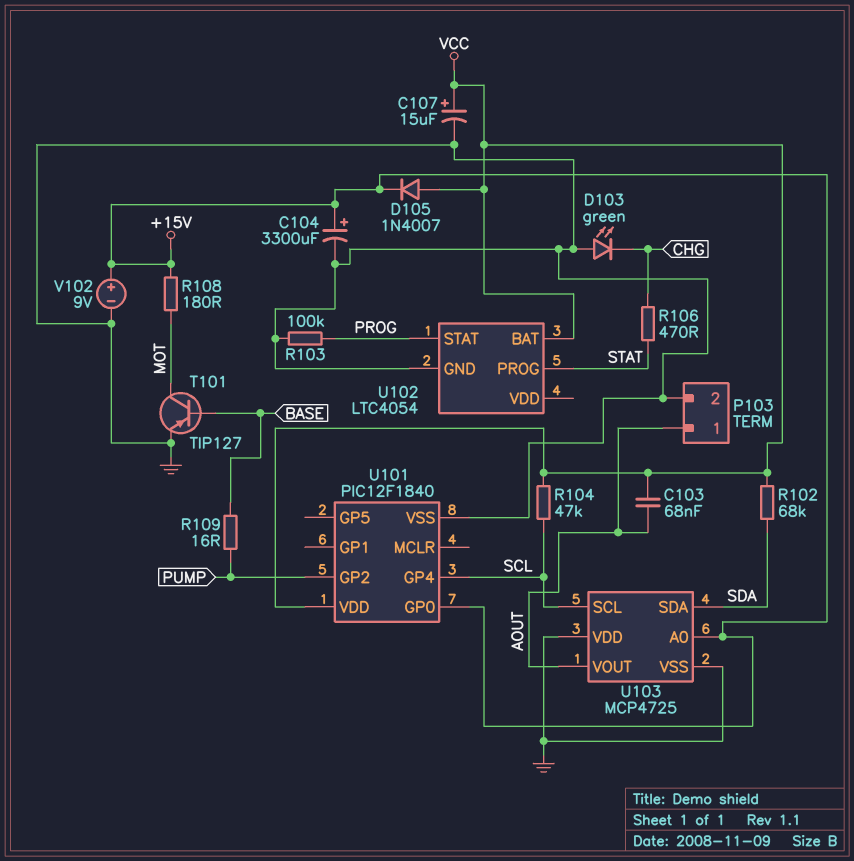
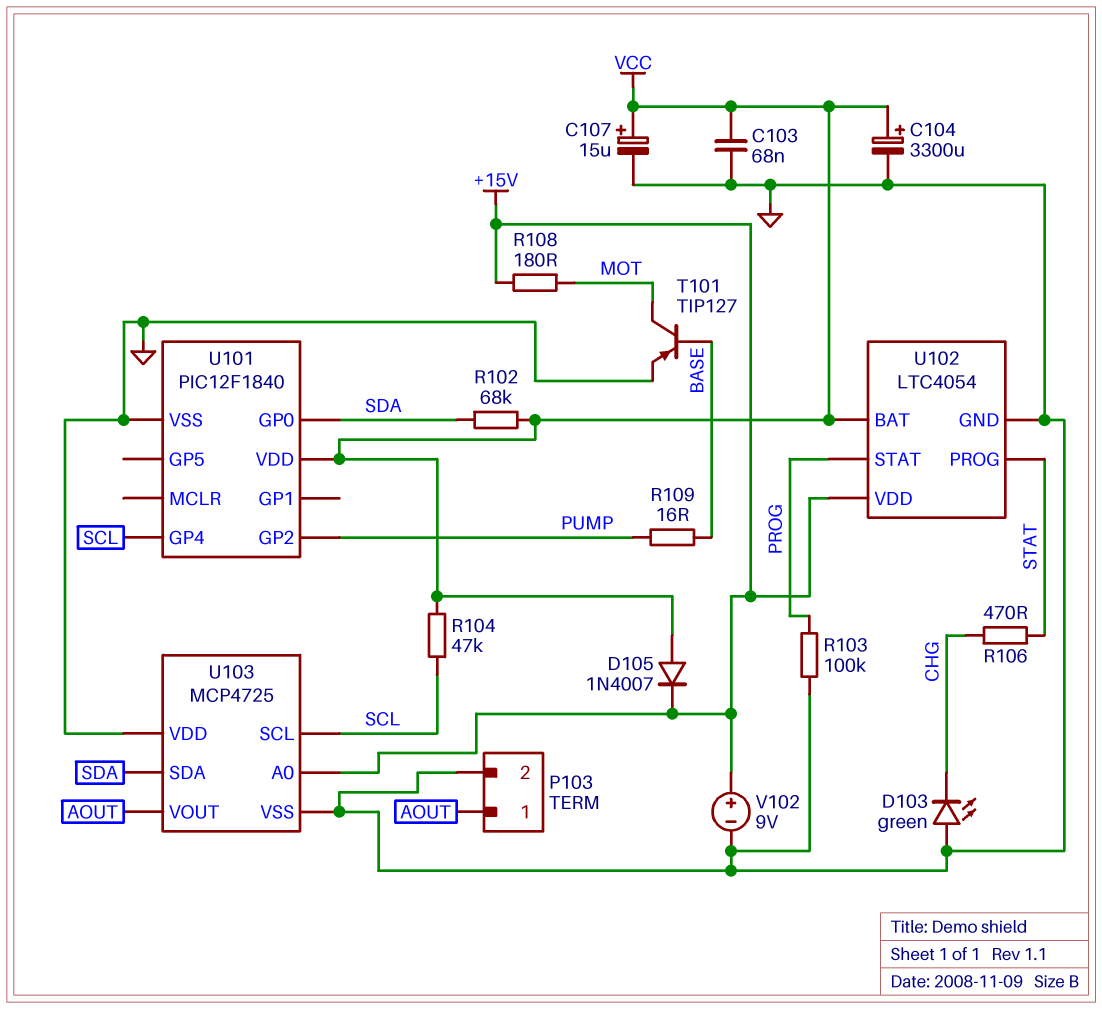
C103: 68nF (AOUT, VCC) -> 68nF (GND, VCC)
C104: 3300uF (plus +15V, minus GND) -> 3300uF (plus VCC, minus GND)
U101 pin GP0: +15V -> SDA
U102 pin VDD: none -> +15V

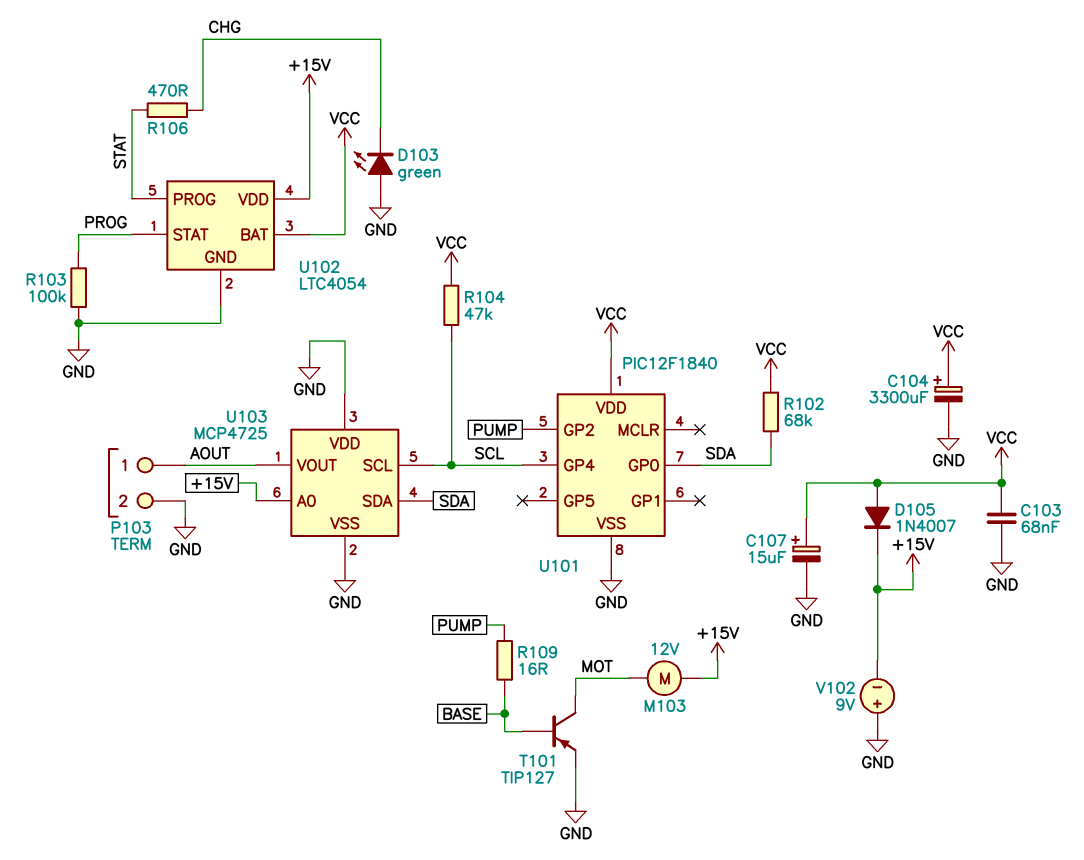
M103: none -> motor 12V (+15V, MOT)
R108: 180 (+15V, MOT) -> none
V102: 9V (plus +15V, minus GND) -> 9V (plus GND, minus +15V)

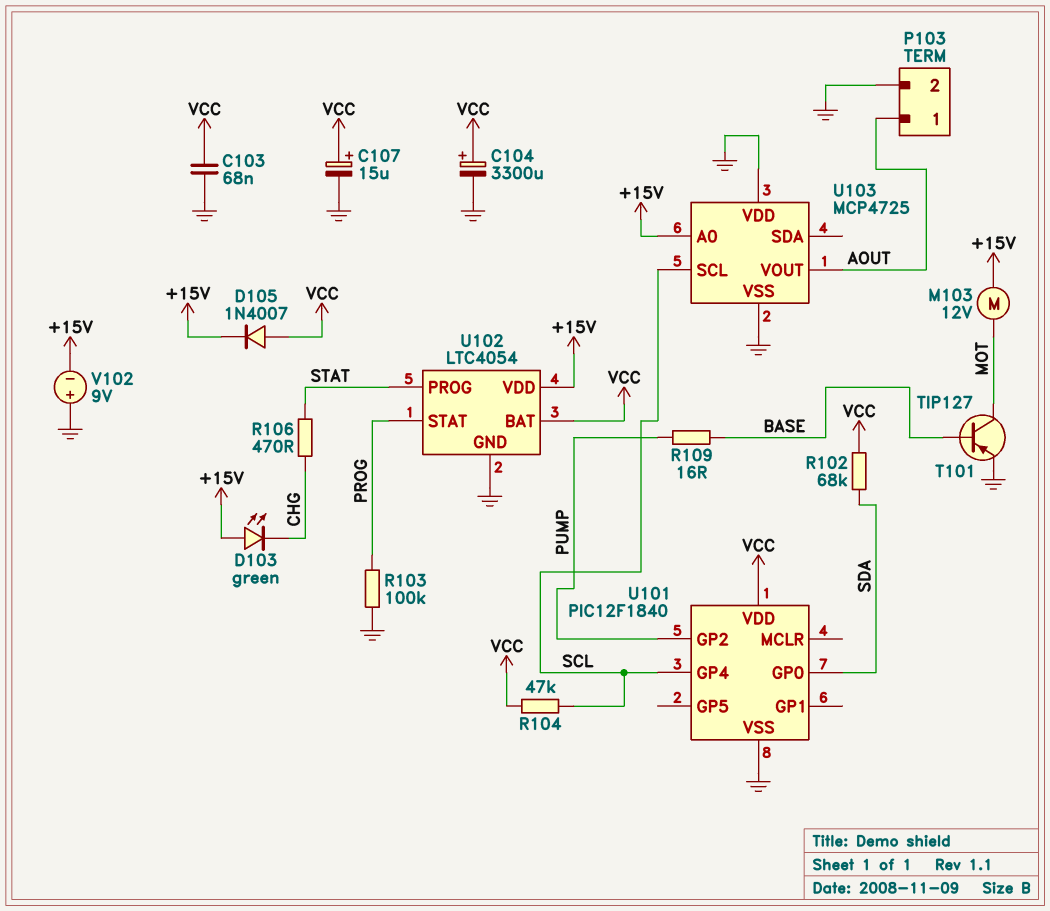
D103: LED green (A GND, K CHG) -> LED green (A +15V, K CHG)
U103 pin SDA: SDA -> none

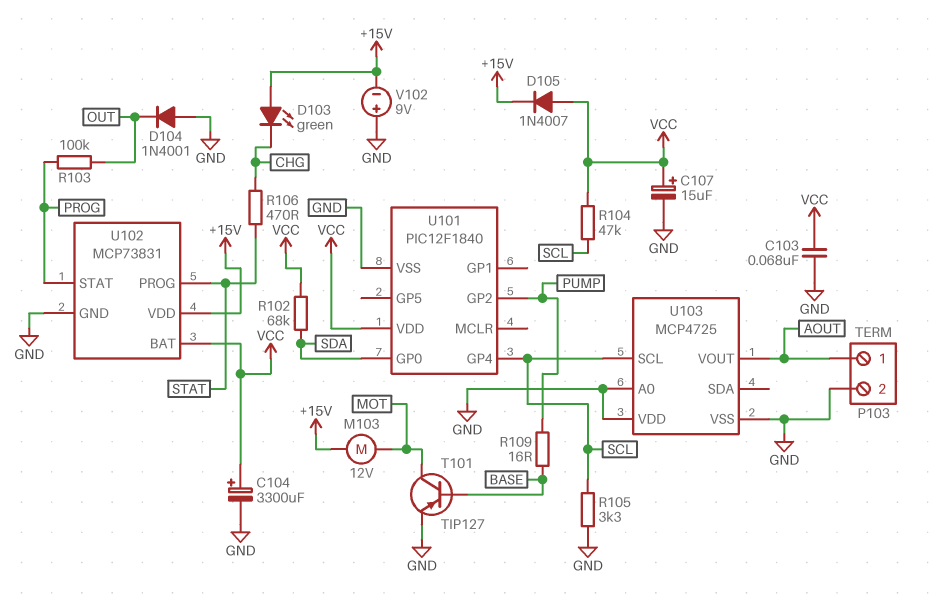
D104: none -> diode 1N4001 (A GND, K OUT)
R103: 100k (GND, PROG) -> 100k (OUT, PROG)
R105: none -> 3.3k (GND, SCL)
U102: LTC4054 -> MCP73831
U103 pin A0: +15V -> GND

